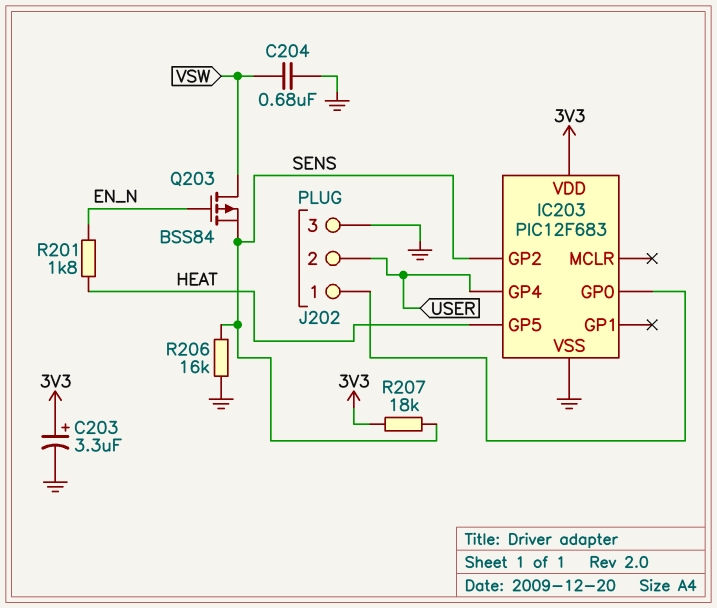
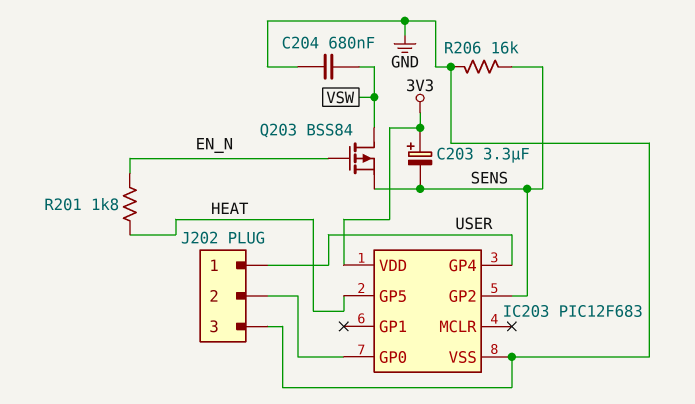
C203: 3.3uF (plus 3V3, minus GND) -> 3.3uF (plus 3V3, minus SENS)
J202 pin 1: IC203/GP0 -> USER
J202 pin 2: USER -> IC203/GP0
R207: 18k (3V3, SENS) -> none

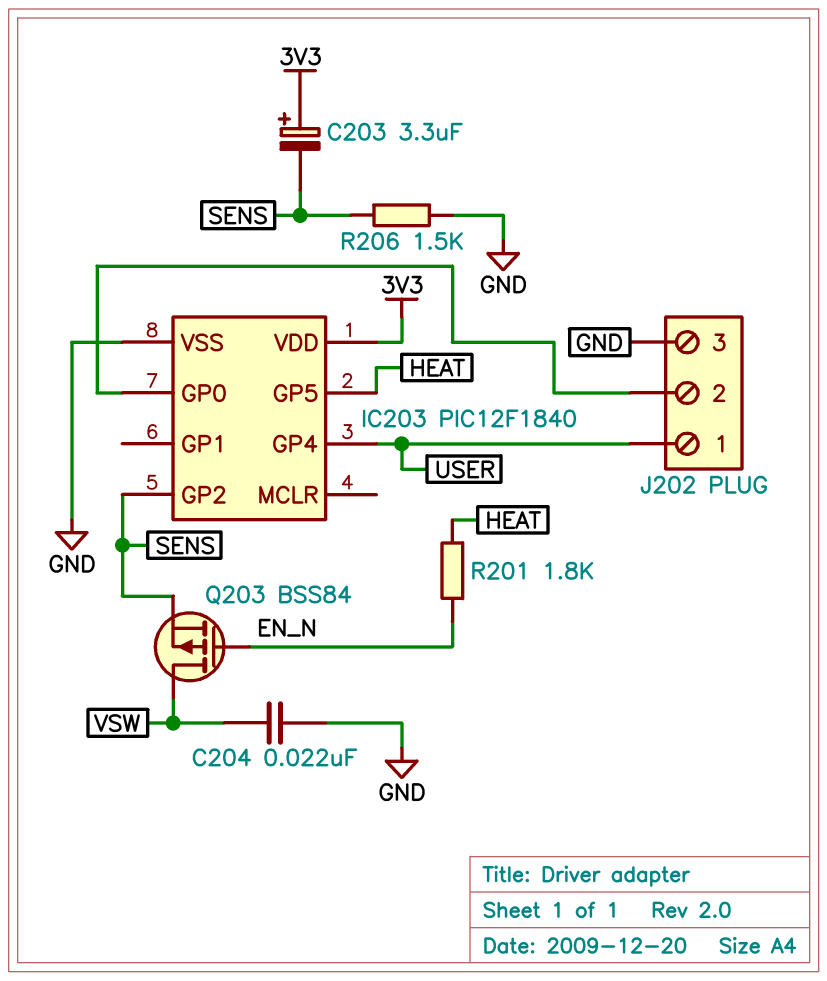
C204: 680nF (GND, VSW) -> 22nF (GND, VSW)
IC203: PIC12F683 -> PIC12F1840
R206: 16k (GND, SENS) -> 1.5k (GND, SENS)

